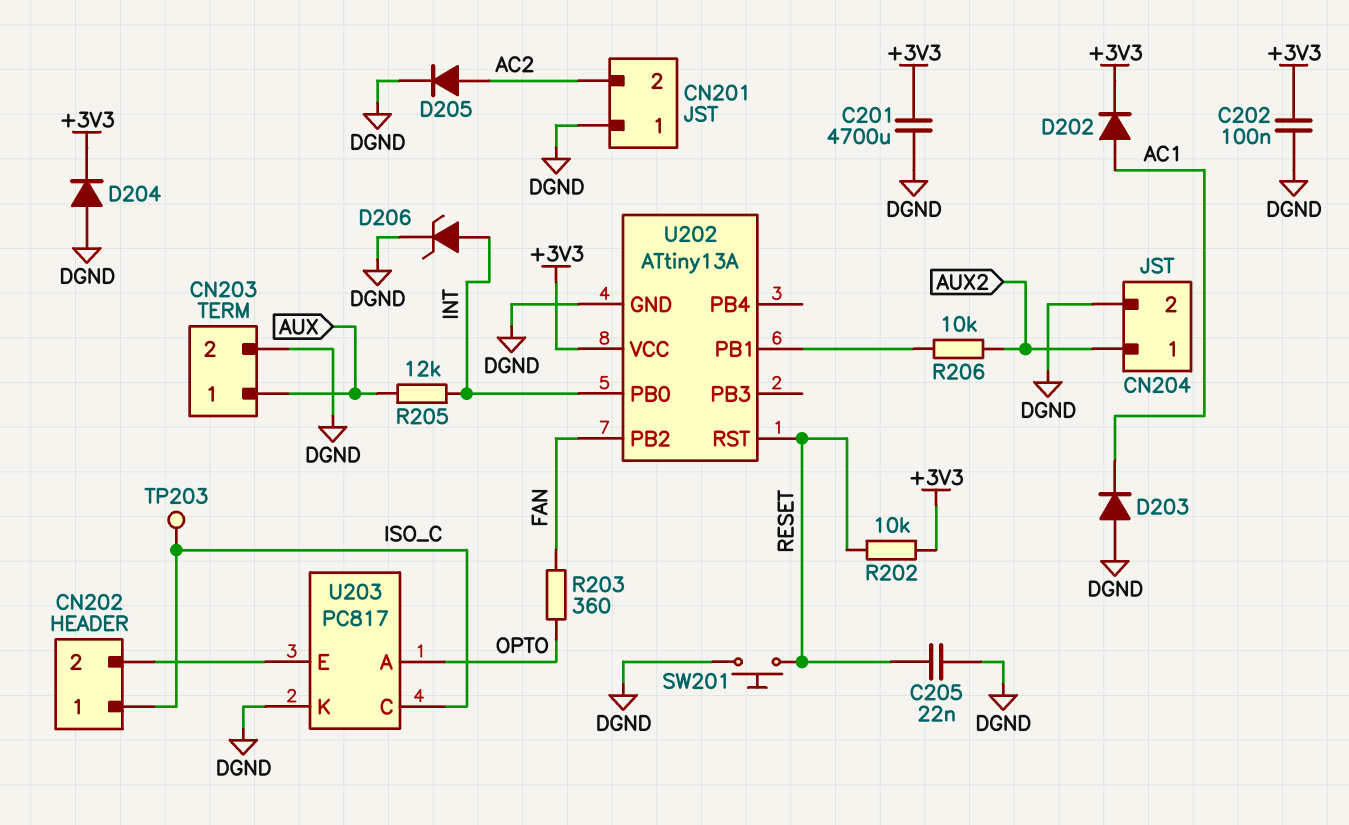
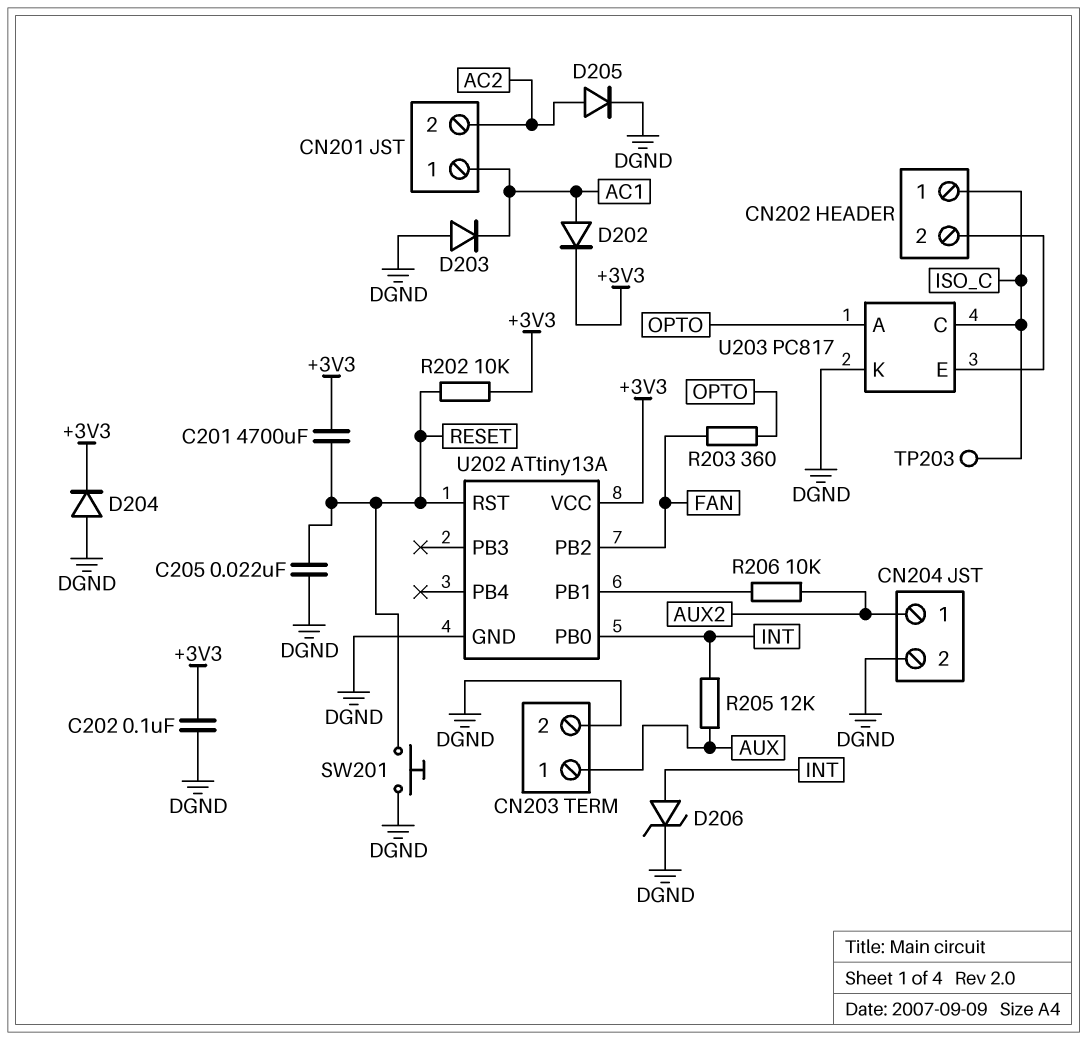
C201: 4700uF (+3V3, DGND) -> 4700uF (+3V3, RESET)
CN201 pin 1: DGND -> AC1

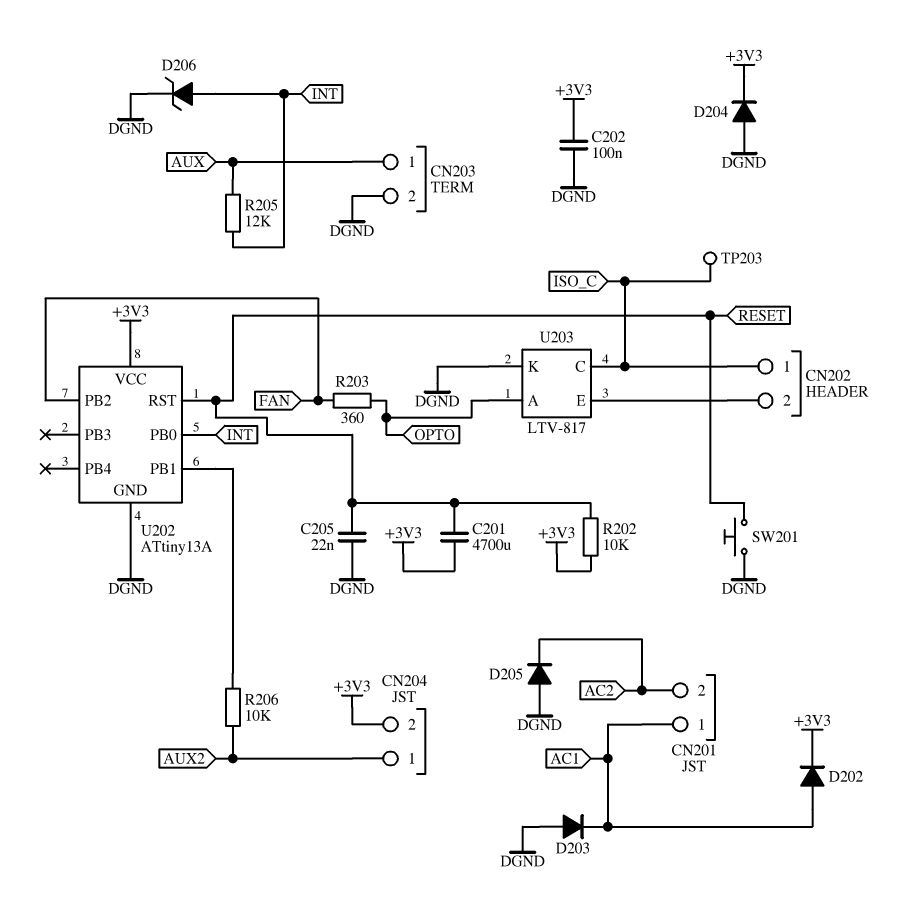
CN204 pin 2: DGND -> +3V3
D205: diode (A AC2, K DGND) -> diode (A DGND, K AC2)
U203: PC817 -> LTV-817

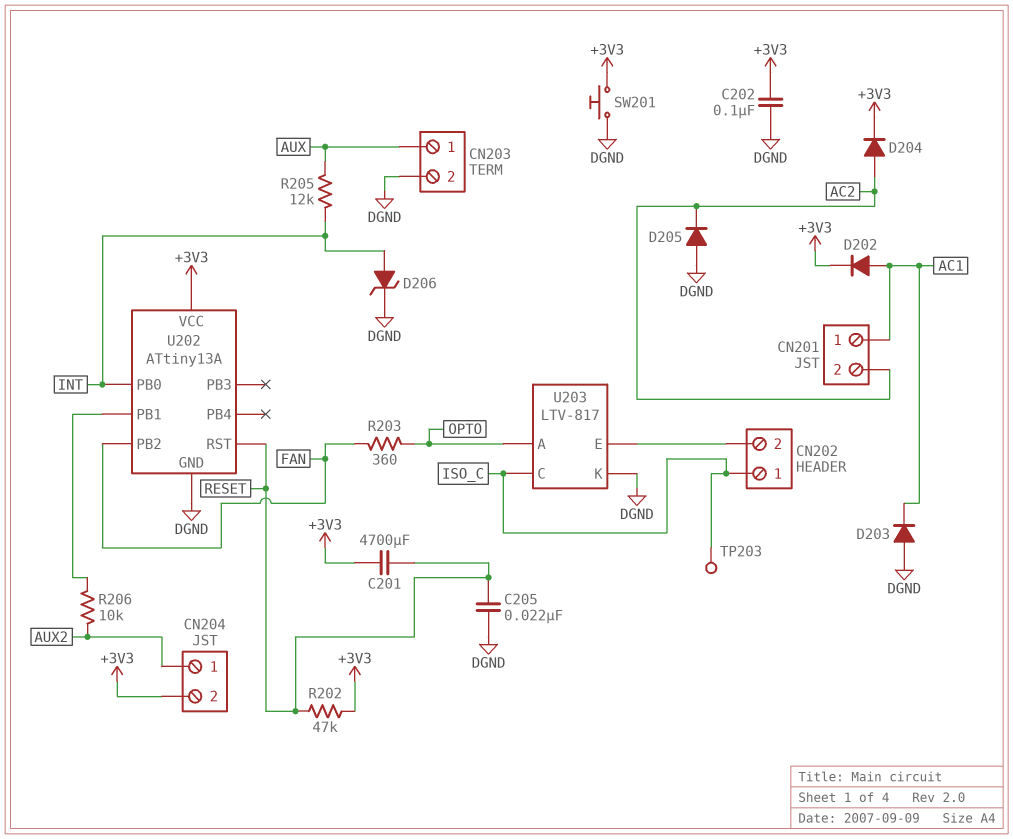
D204: diode (A DGND, K +3V3) -> diode (A AC2, K +3V3)
R202: 10k (+3V3, RESET) -> 47k (+3V3, RESET)
SW201: button (DGND, RESET) -> button (+3V3, DGND)

